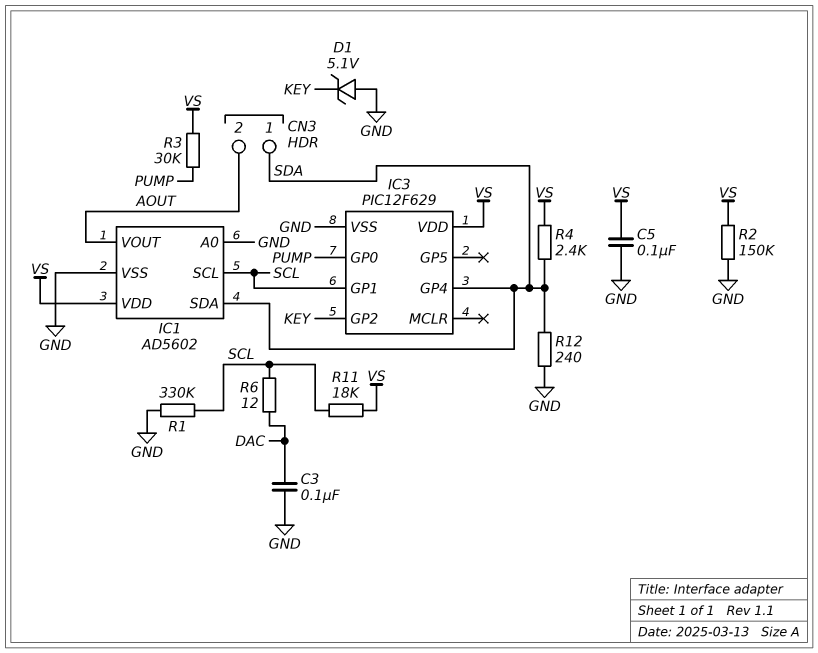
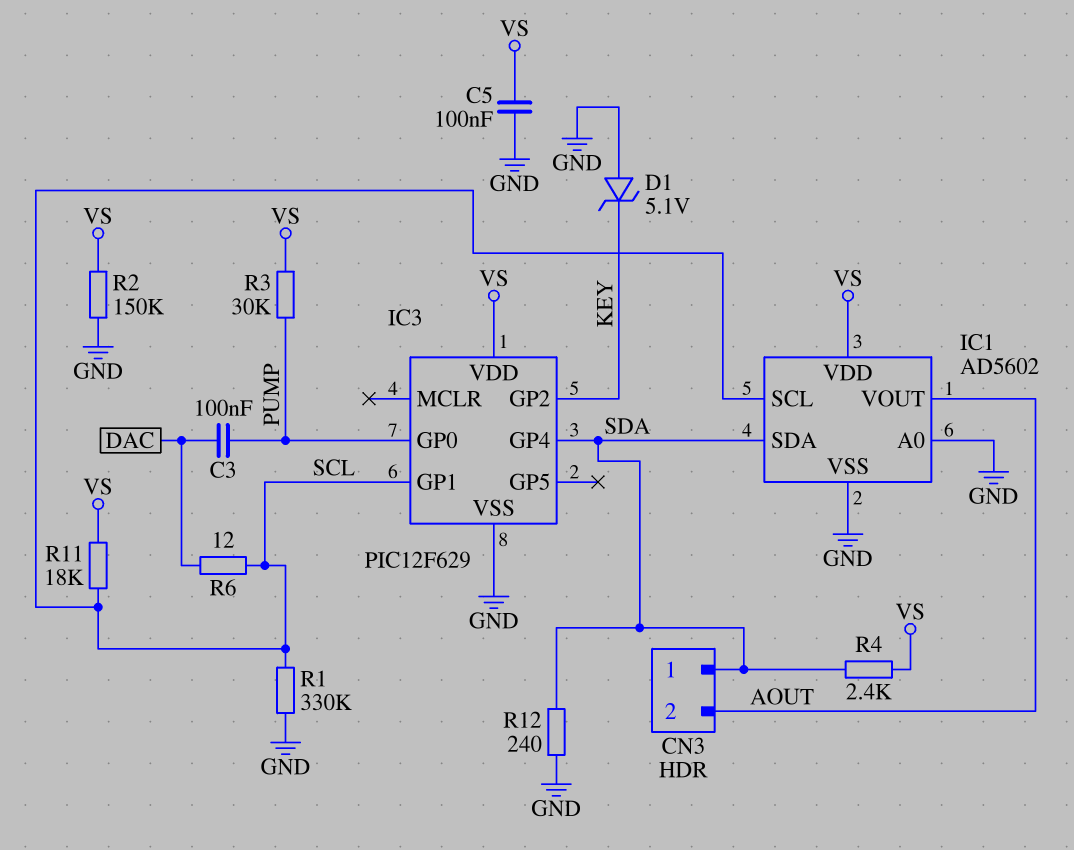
C3: 100nF (DAC, GND) -> 100nF (DAC, PUMP)

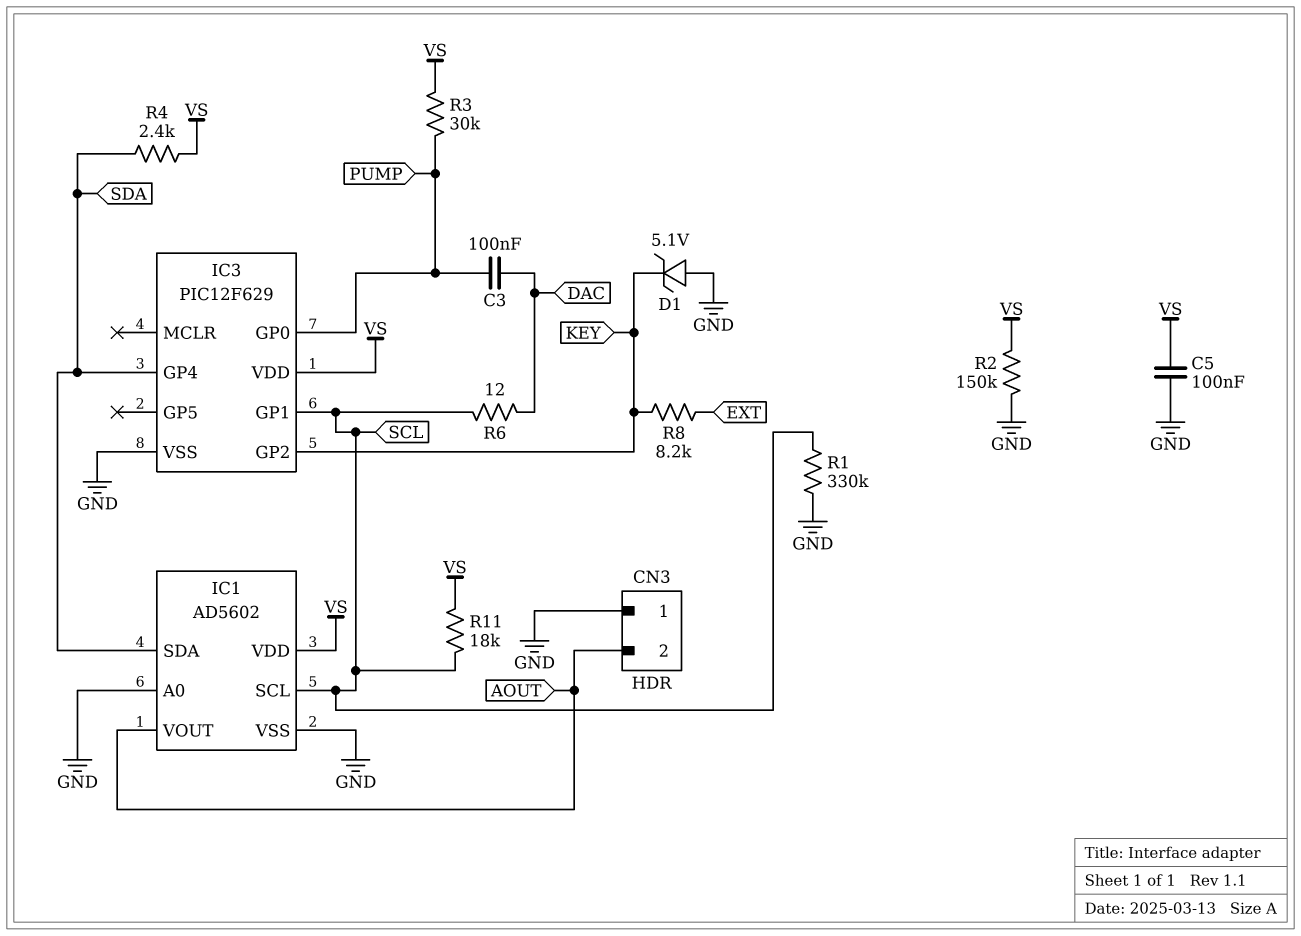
CN3 pin 1: SDA -> GND
R8: none -> 8.2k (EXT, KEY)
R12: 240 (GND, SDA) -> none

